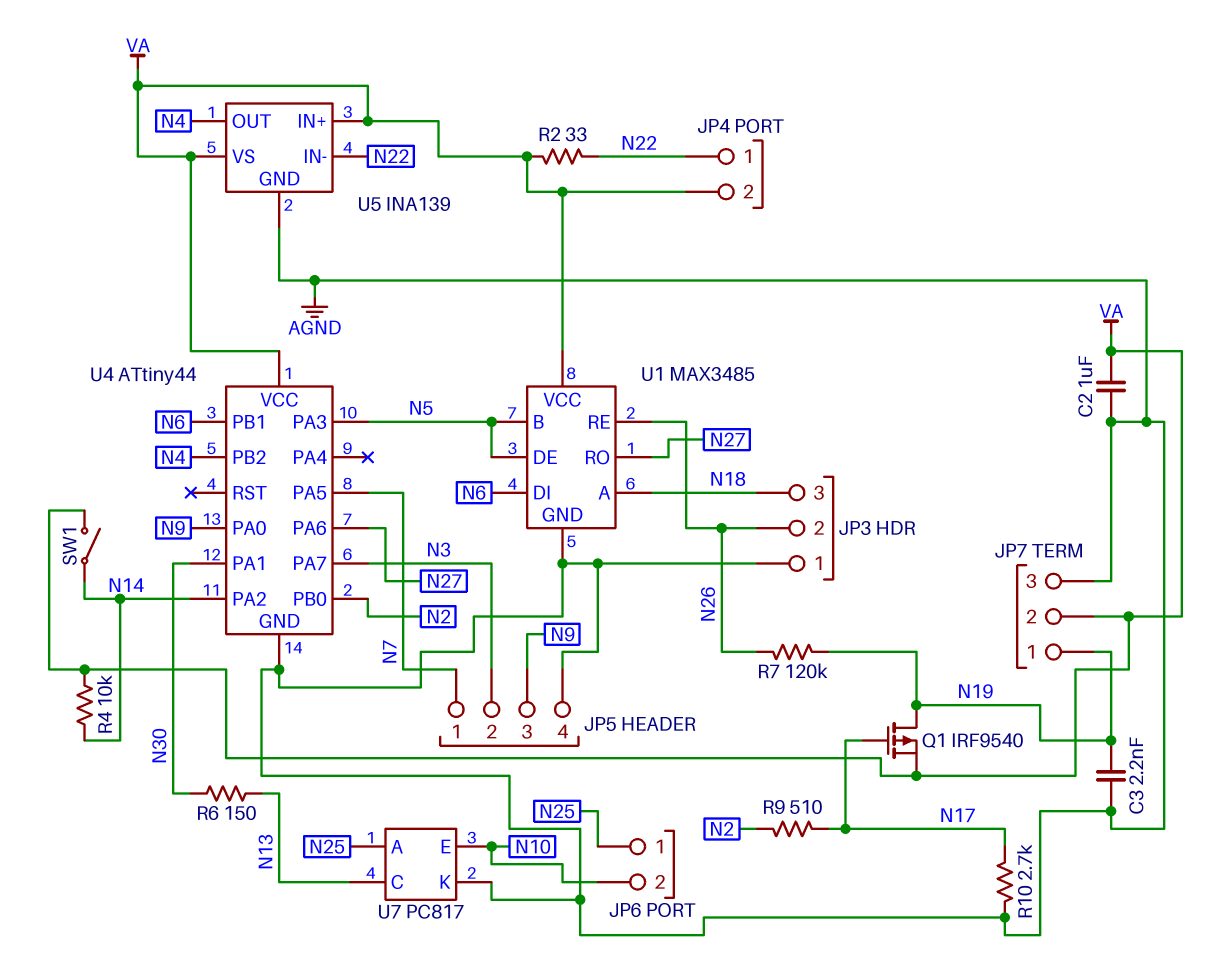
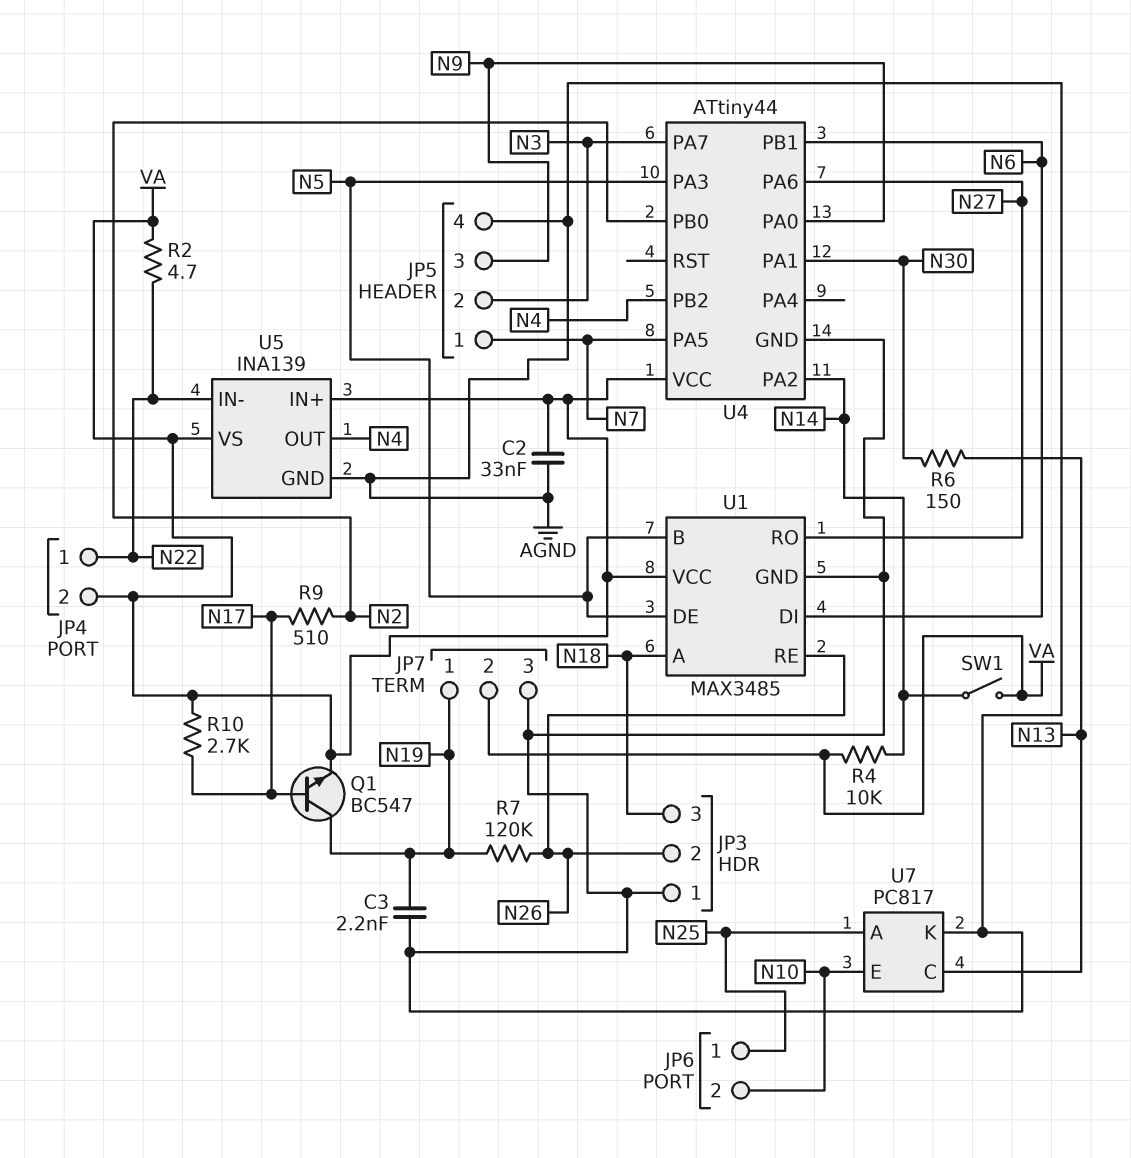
C2: 1uF (AGND, VA) -> 33nF (AGND, VA)
Q1: PMOS IRF9540 (G N17, D N19, S VA) -> NPN BC547 (B N17, C N19, E VA)
R2: 33 (N22, VA) -> 4.7 (N22, VA)
R10: 2.7k (AGND, N17) -> 2.7k (N17, VA)

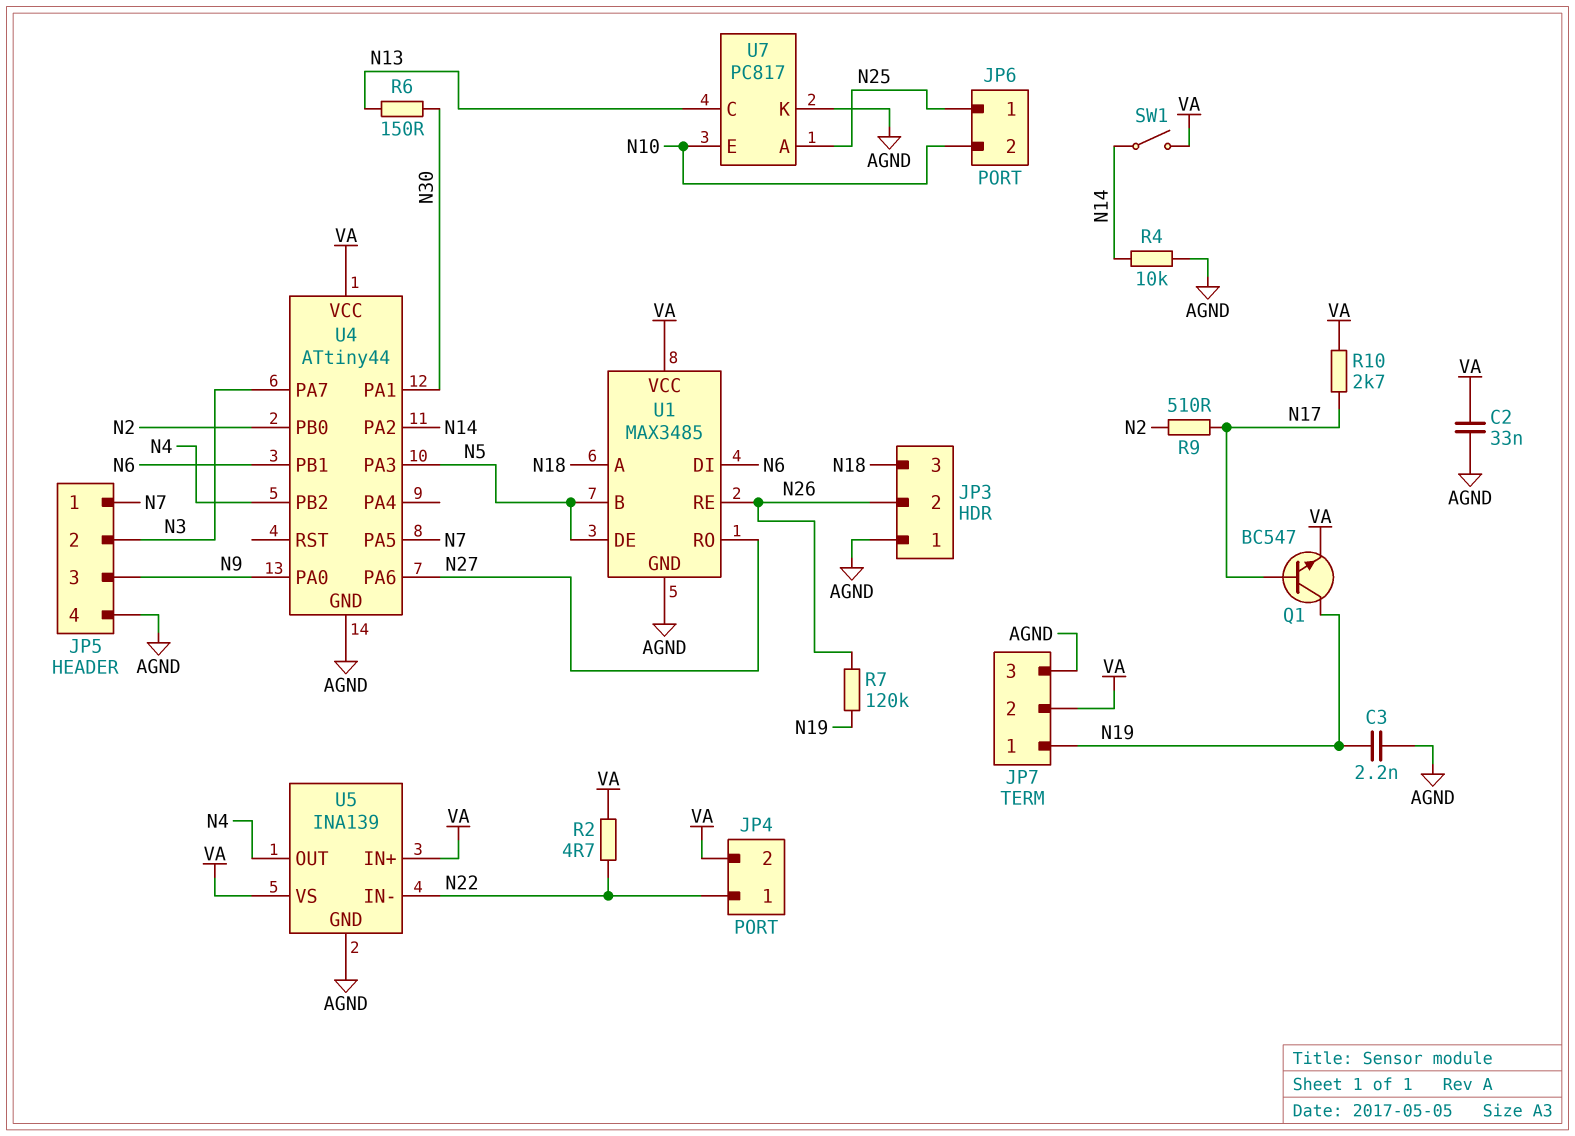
R4: 10k (N14, VA) -> 10k (AGND, N14)

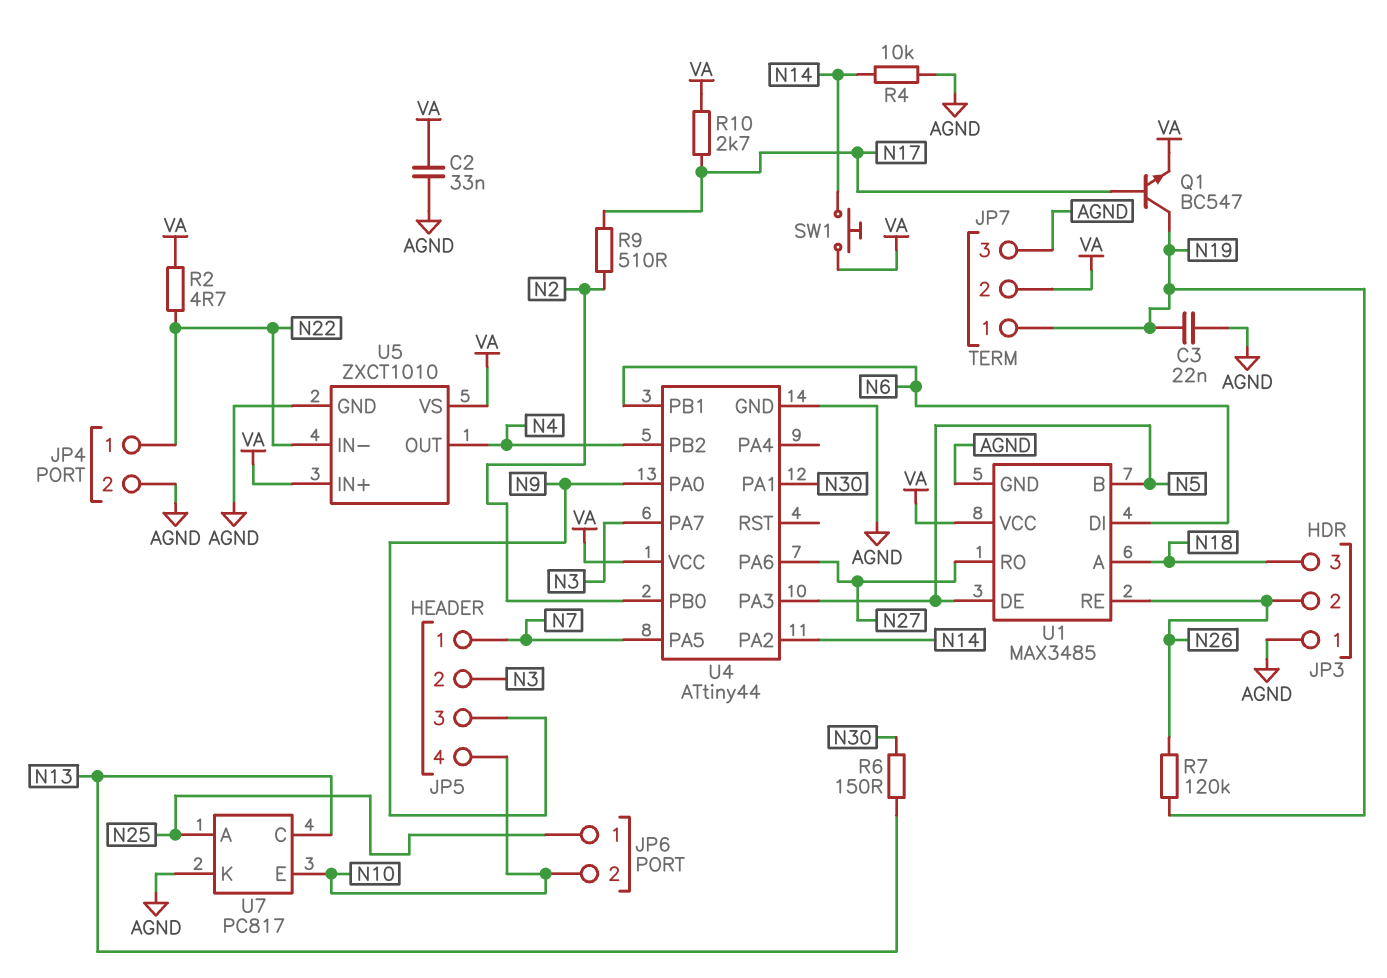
C3: 2.2nF (AGND, N19) -> 22nF (AGND, N19)
JP4 pin 2: VA -> AGND
JP5 pin 4: AGND -> N10
SW1: switch (N14, VA) -> button (N14, VA)
U5: INA139 -> ZXCT1010

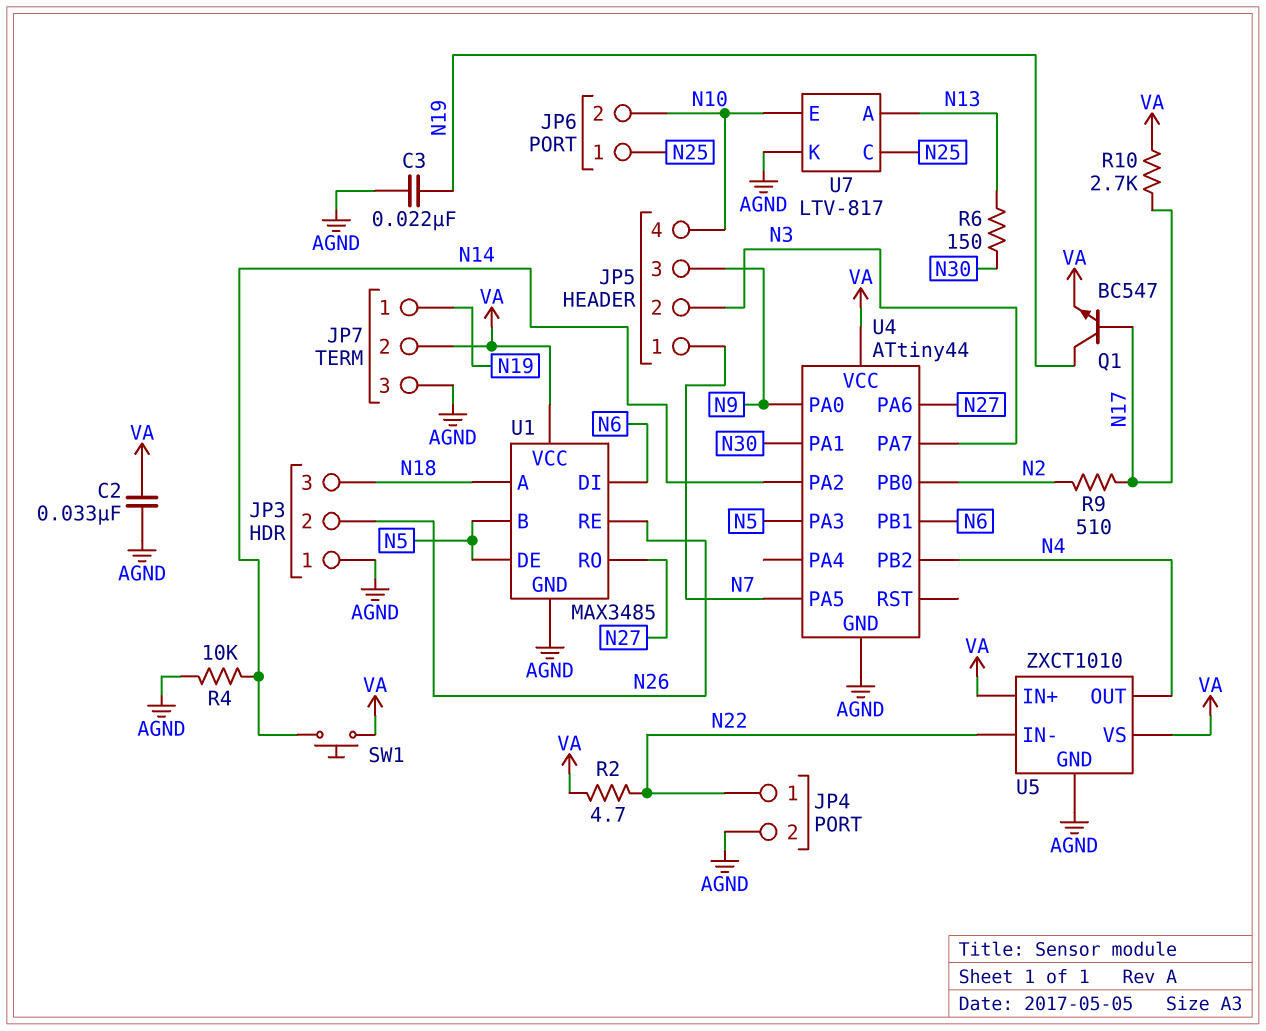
R7: 120k (N19, N26) -> none
U7: PC817 -> LTV-817
U7 pin A: N25 -> N13
U7 pin C: N13 -> N25

